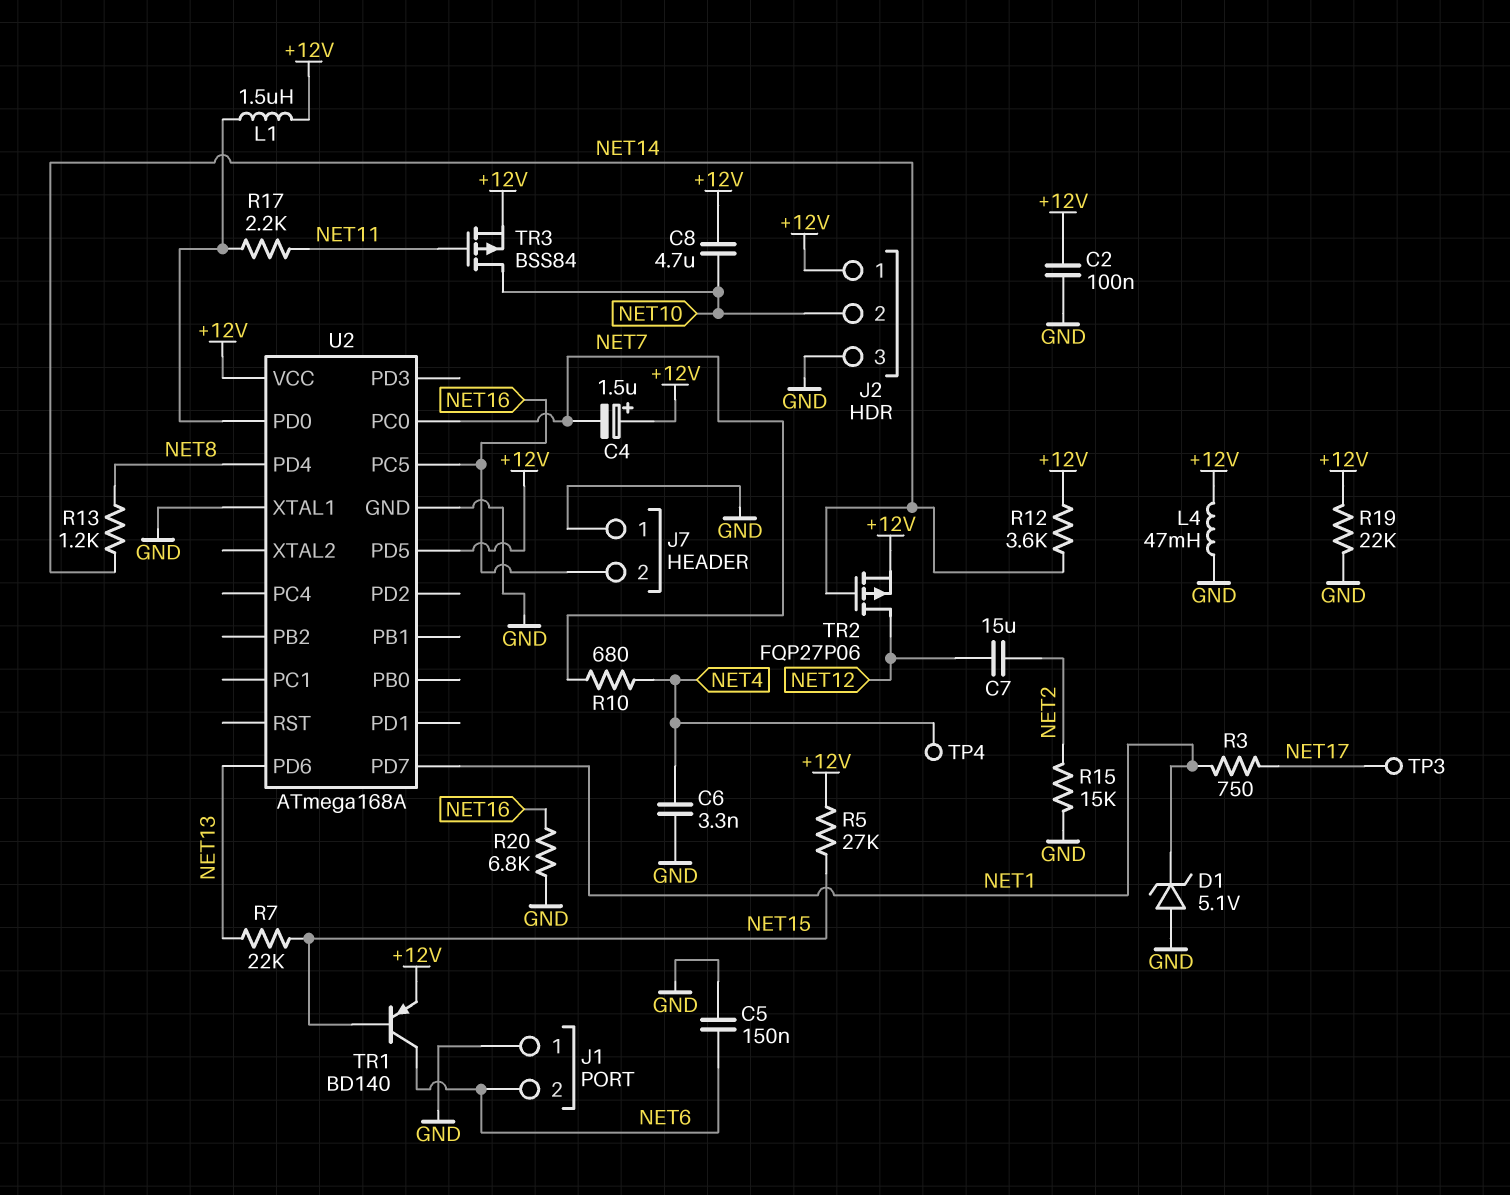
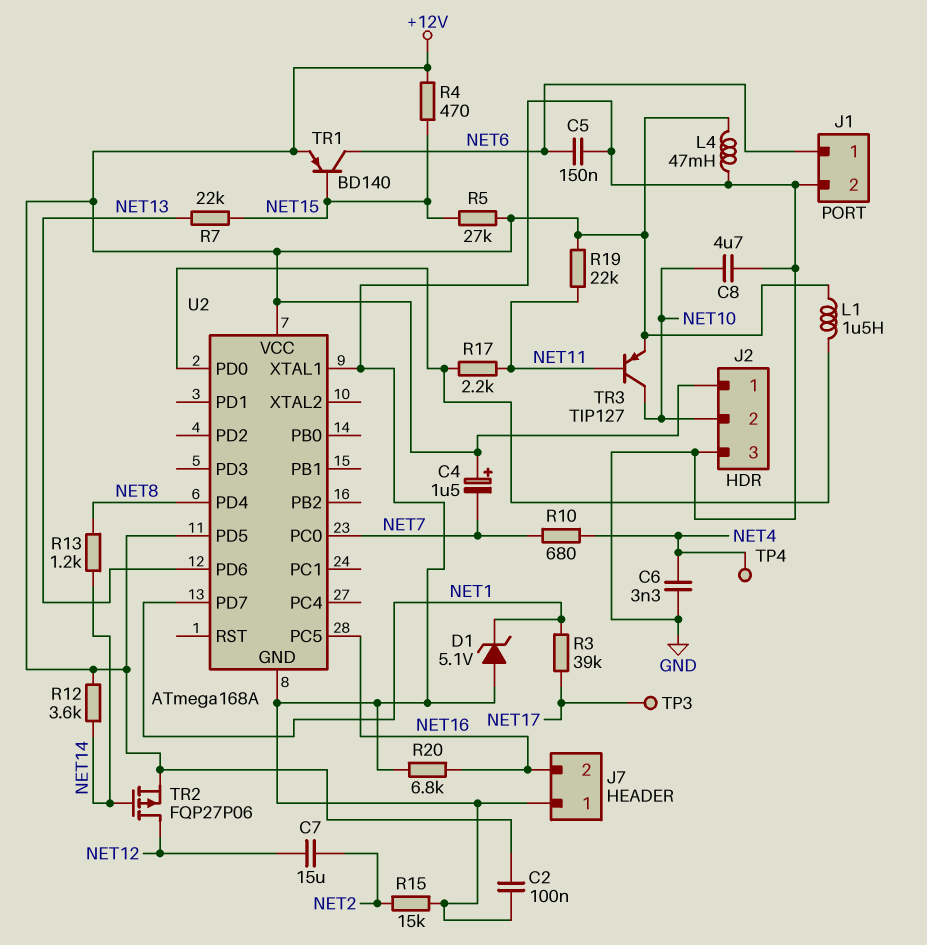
C8: 4.7uF (+12V, NET10) -> 4.7uF (GND, NET10)
J1 pin 1: GND -> NET6
J1 pin 2: NET6 -> GND
R3: 750 (NET1, NET17) -> 39k (NET1, NET17)
R4: none -> 470 (+12V, NET15)
R19: 22k (+12V, GND) -> 22k (+12V, NET11)
TR3: PMOS BSS84 (G NET11, D NET10, S +12V) -> PNP TIP127 (B NET11, C NET10, E +12V)

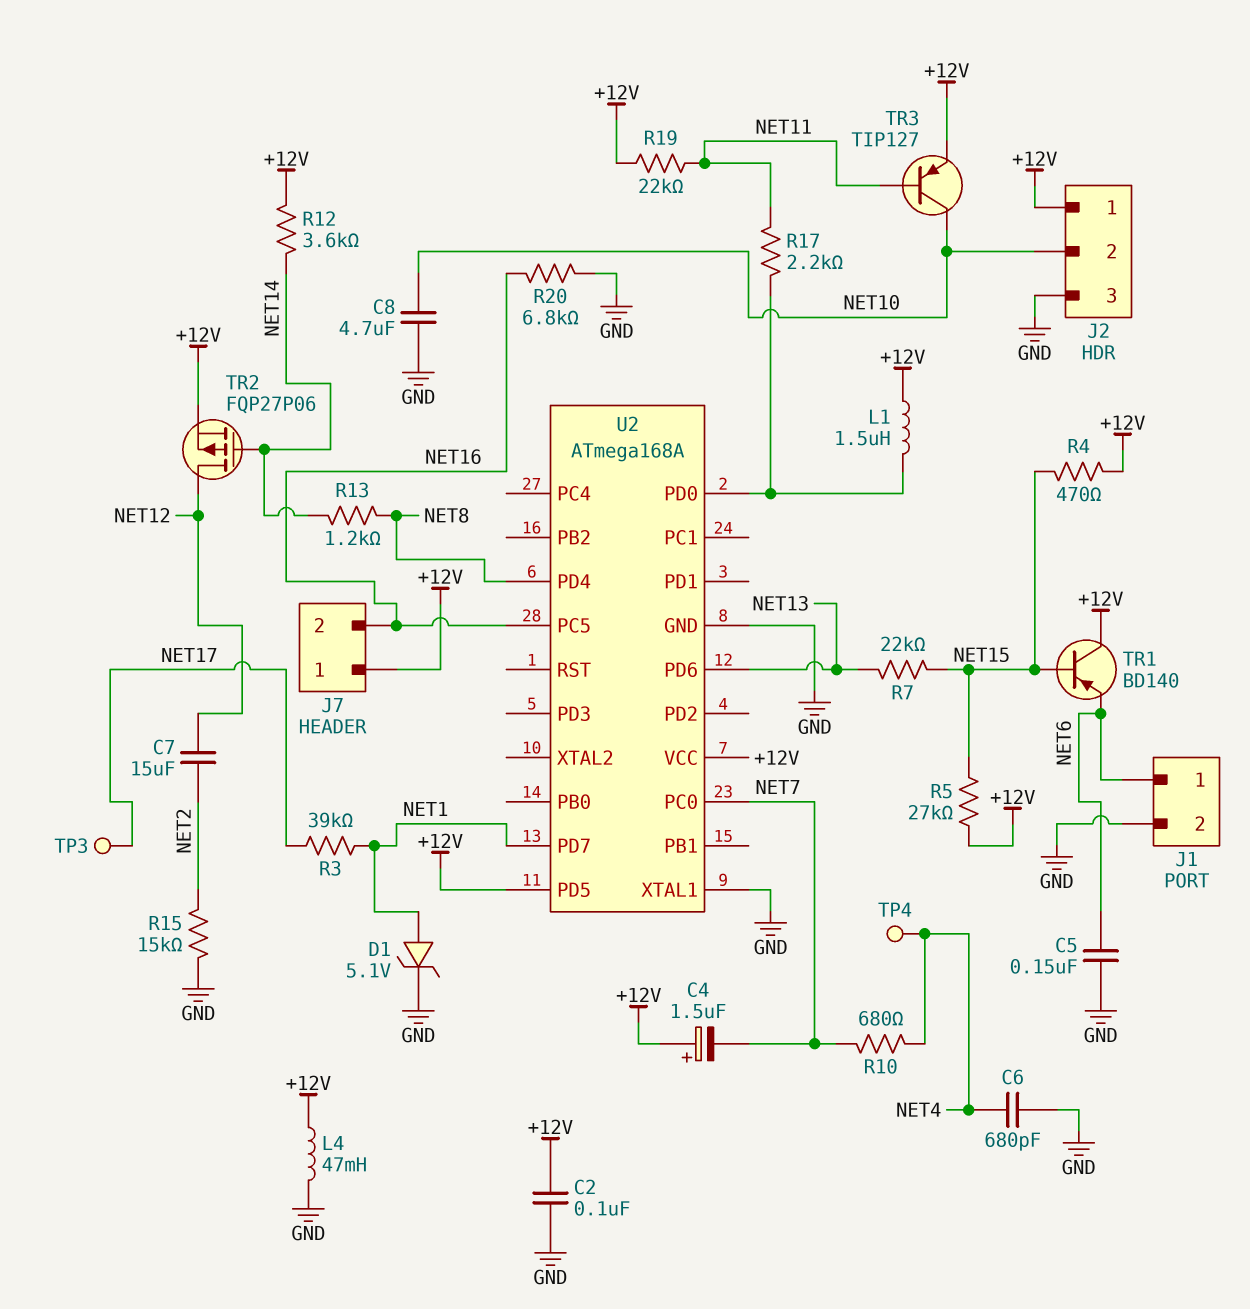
C6: 3.3nF (GND, NET4) -> 680pF (GND, NET4)
D1: zener 5.1V (A GND, K NET1) -> zener 5.1V (A NET1, K GND)
J7 pin 1: GND -> +12V
TR1: PNP BD140 (B NET15, C NET6, E +12V) -> PNP BD140 (B NET15, C +12V, E NET6)

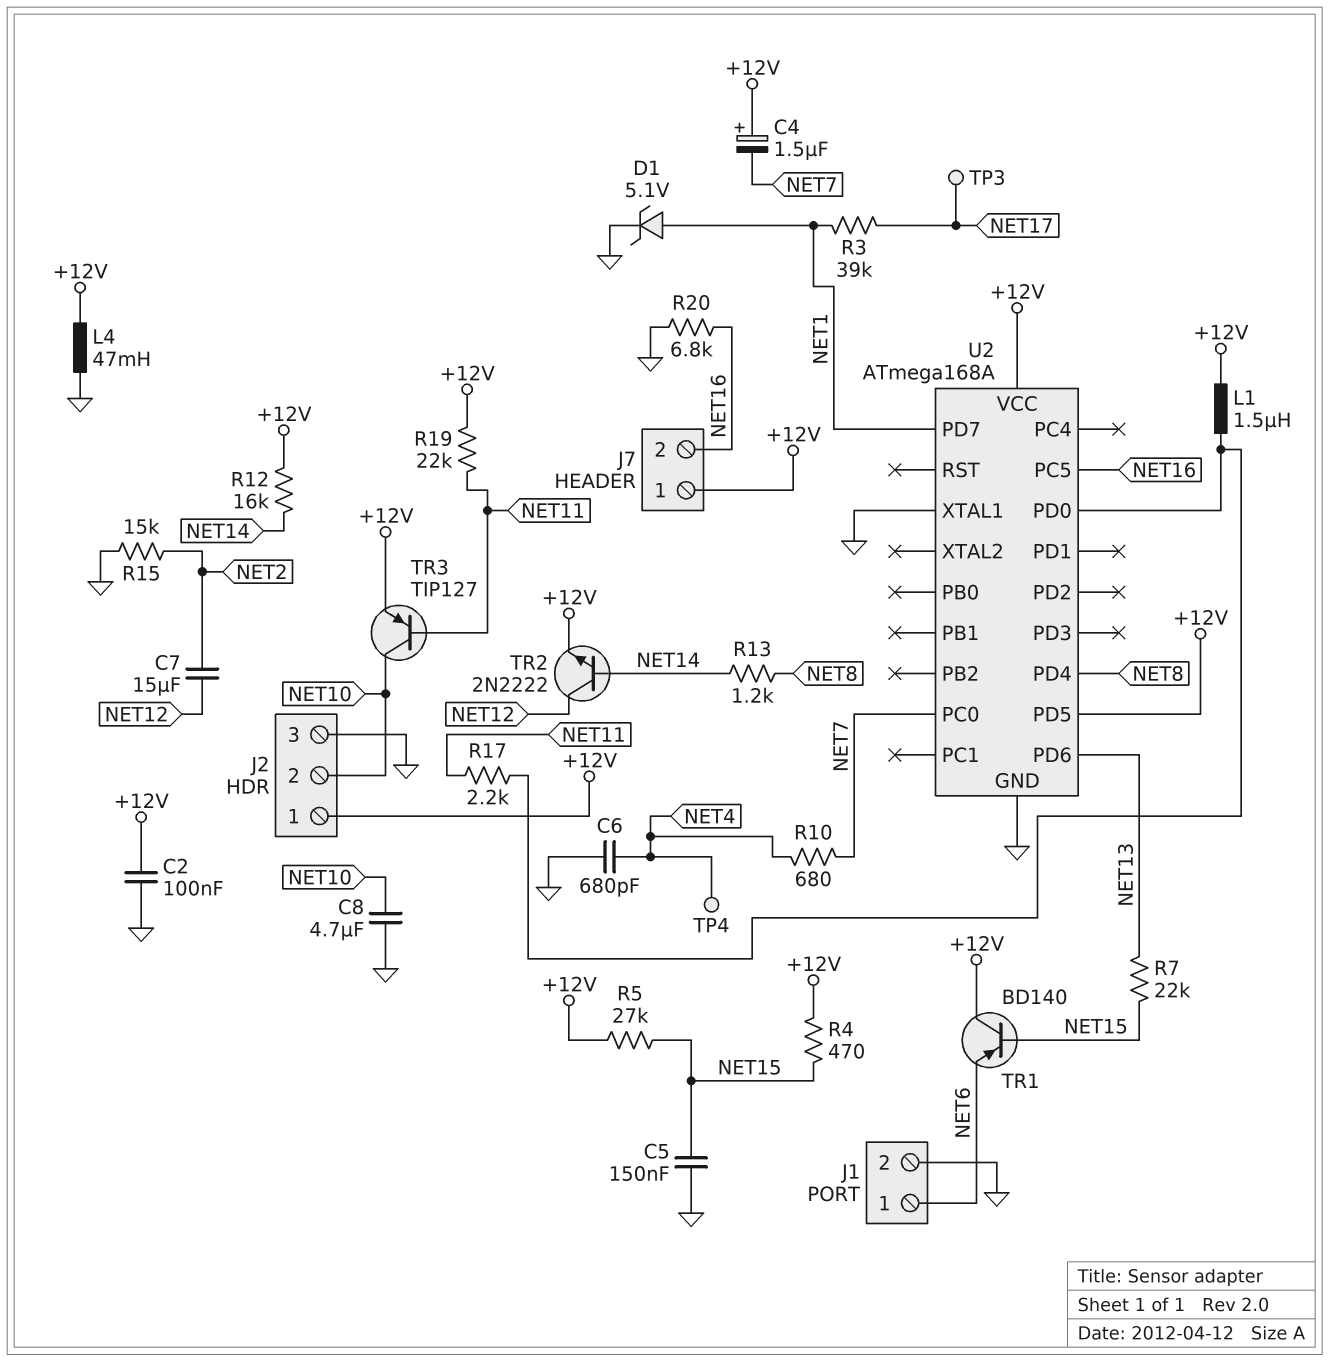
C5: 150nF (GND, NET6) -> 150nF (GND, NET15)
R12: 3.6k (+12V, NET14) -> 16k (+12V, NET14)
TR2: PMOS FQP27P06 (G NET14, D NET12, S +12V) -> NPN 2N2222 (B NET14, C NET12, E +12V)

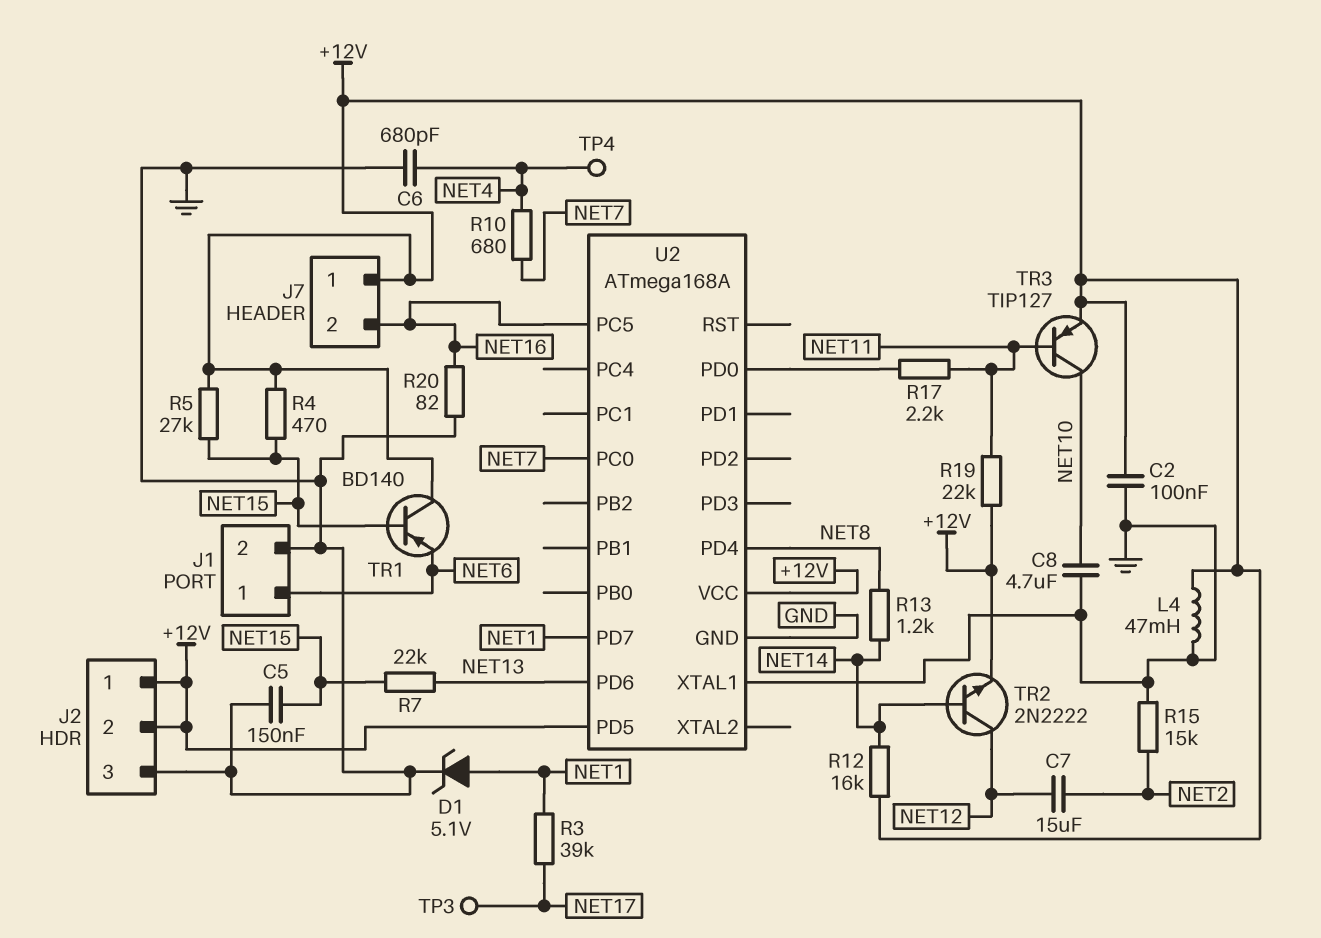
C4: 1.5uF (plus +12V, minus NET7) -> none
J2 pin 2: NET10 -> +12V
L1: 1.5uH (+12V, U2/PD0) -> none
R20: 6.8k (GND, NET16) -> 82 (GND, NET16)

